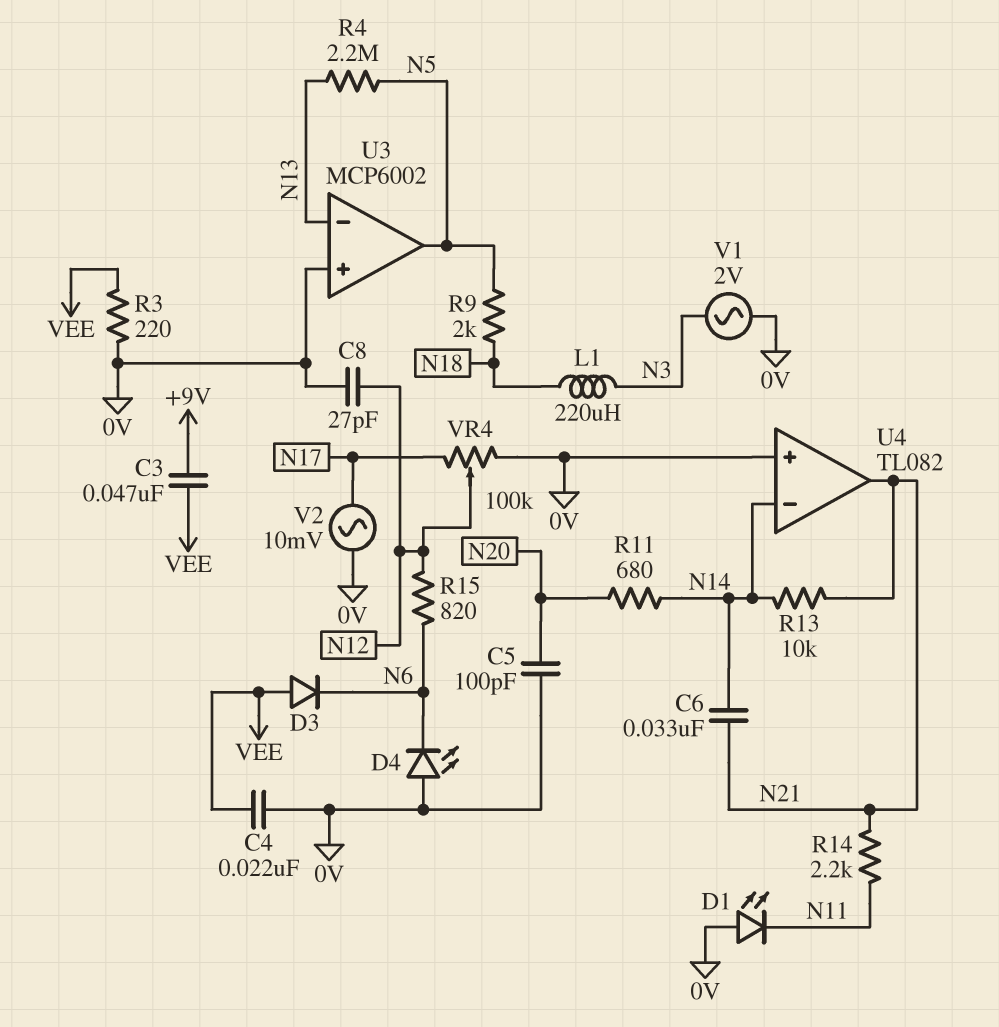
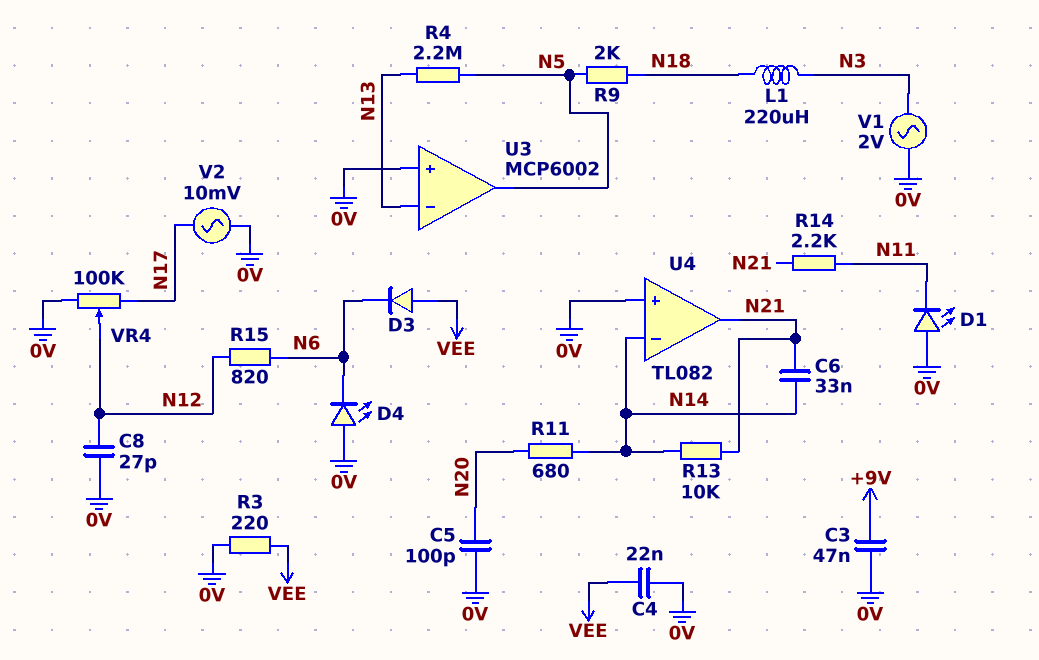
C3: 47nF (+9V, VEE) -> 47nF (+9V, 0V)

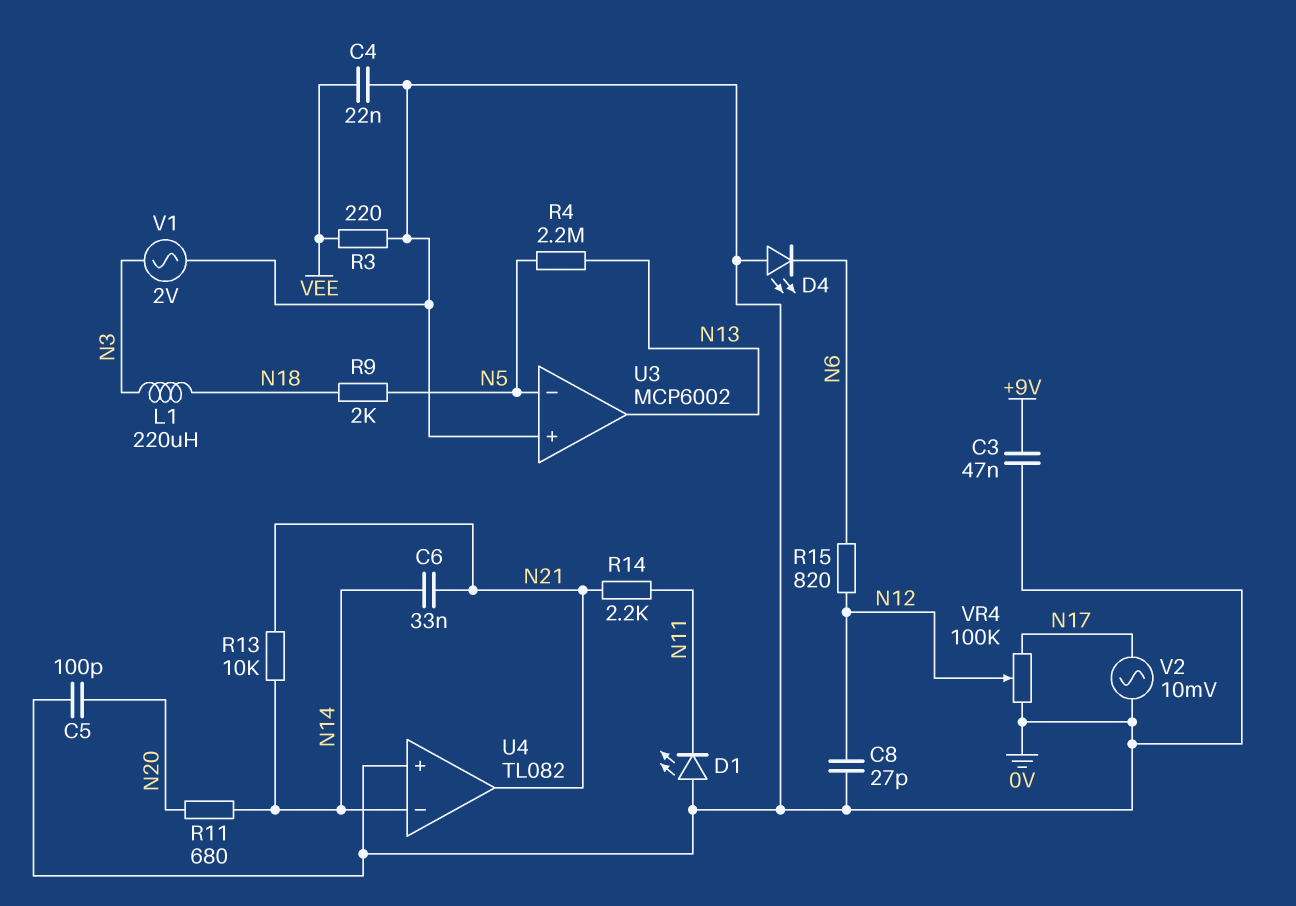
D3: diode (A VEE, K N6) -> none
U3 pin in-: N13 -> N5
U3 pin out: N5 -> N13

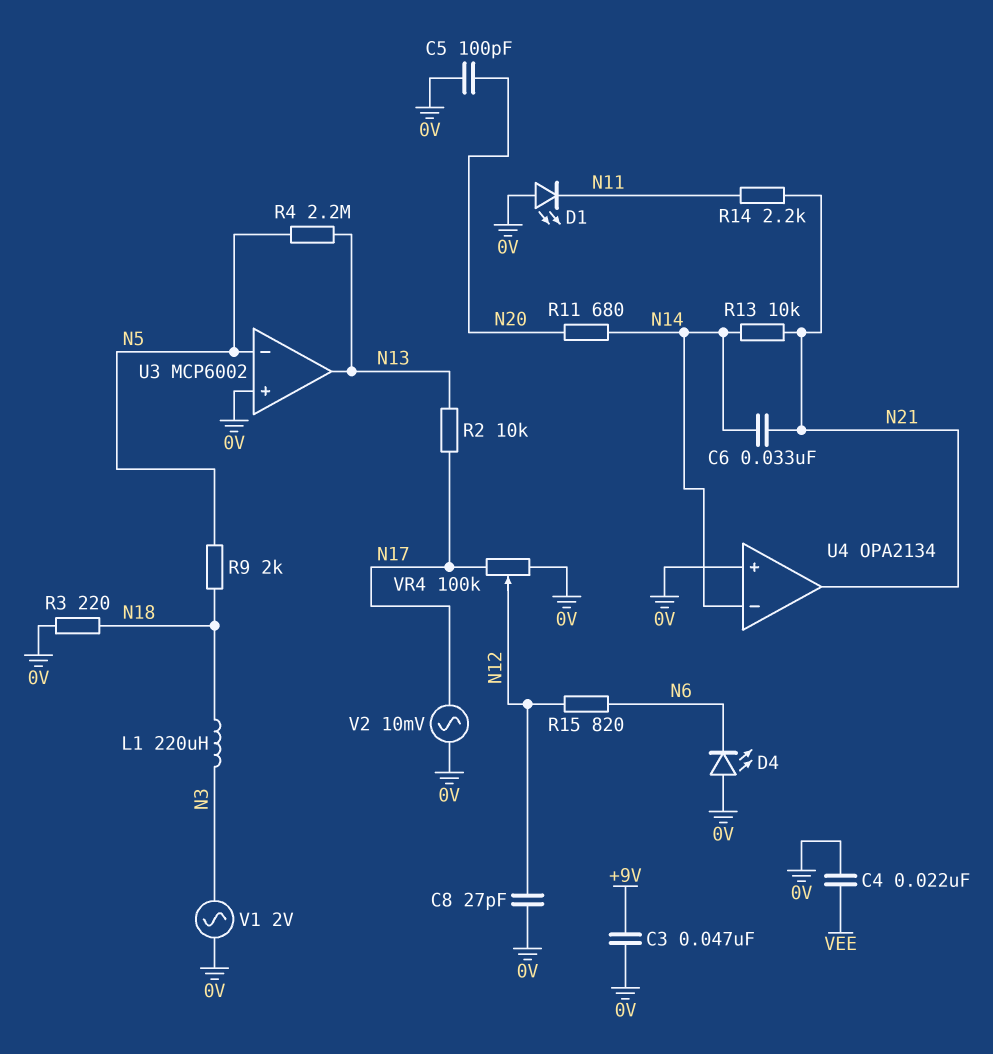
R2: none -> 10k (N13, N17)
R3: 220 (0V, VEE) -> 220 (0V, N18)
U4: TL082 -> OPA2134

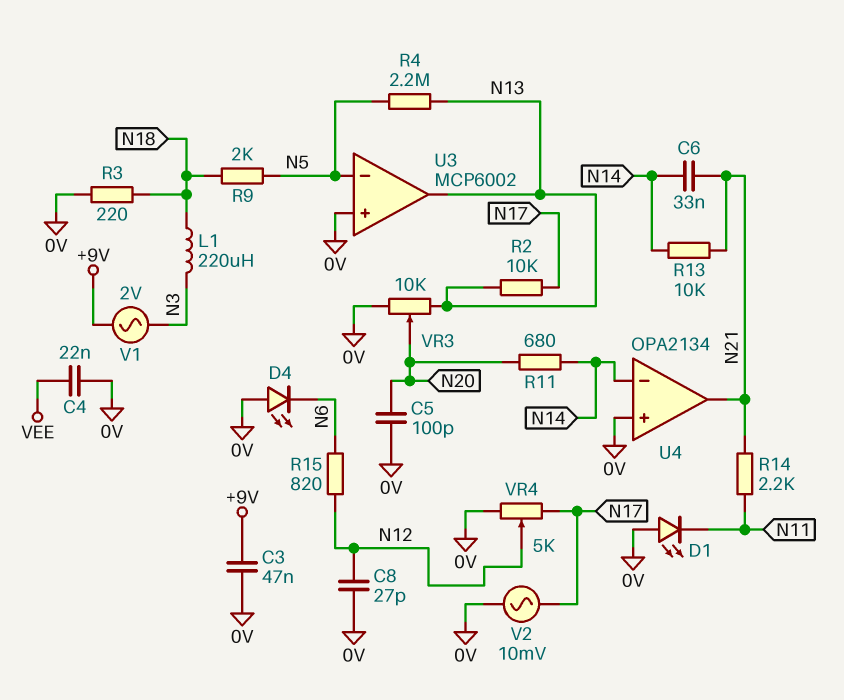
V1: AC 2V (0V, N3) -> AC 2V (+9V, N3)
VR3: none -> 10k (0V, N13, wiper N20)
VR4: 100k (0V, N17, wiper N12) -> 5k (0V, N17, wiper N12)

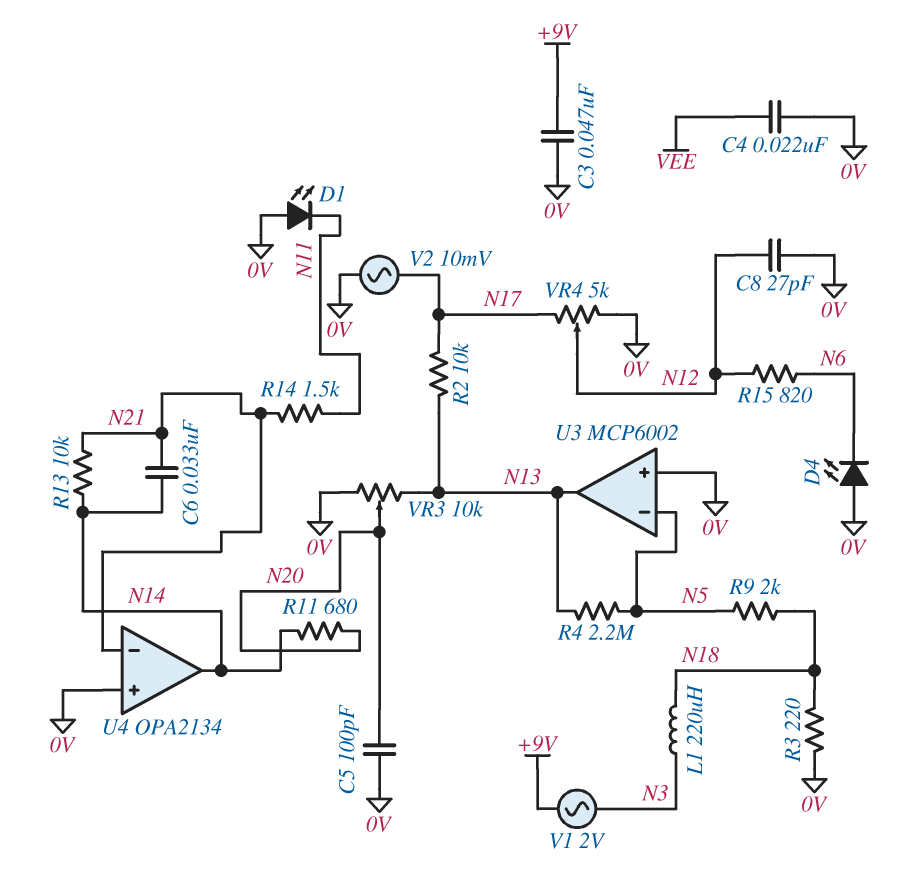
R14: 2.2k (N11, N21) -> 1.5k (N11, N21)
U4 pin in-: N14 -> N21
U4 pin out: N21 -> N14

